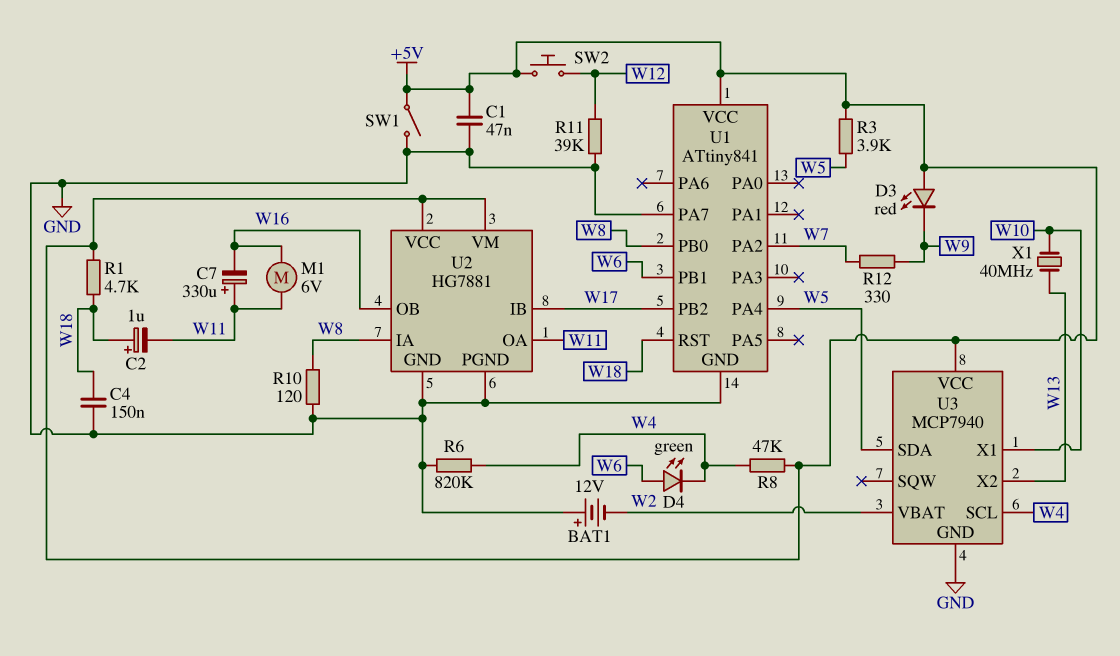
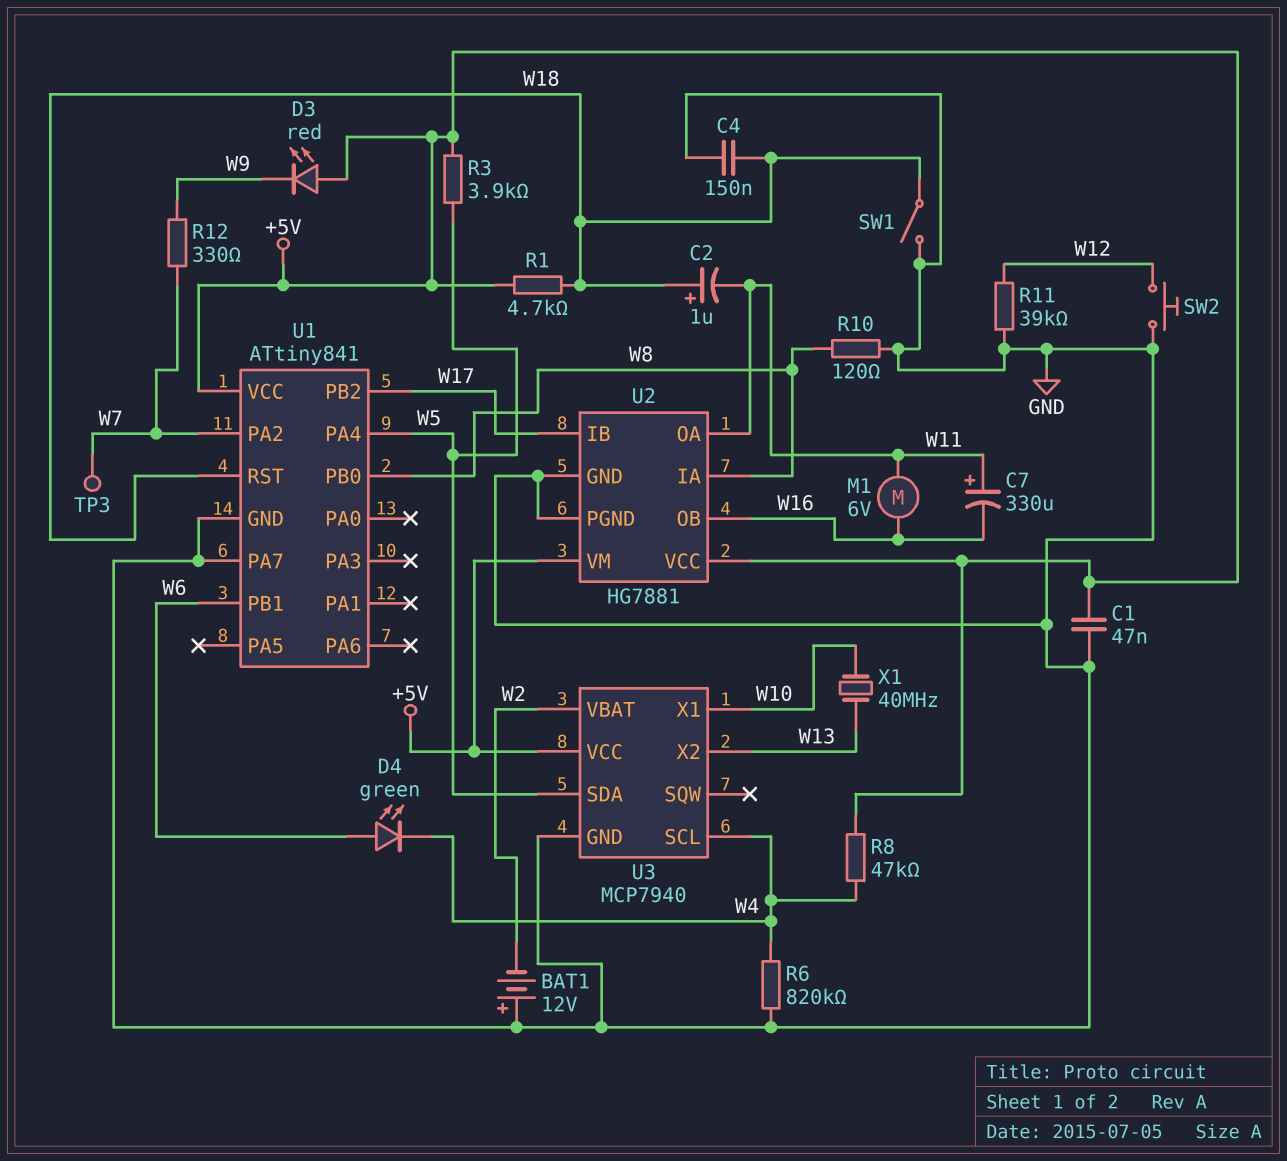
SW1: switch (+5V, GND) -> switch (GND, W18)
SW2: button (+5V, W12) -> button (GND, W12)
TP3: none -> test point (W7)

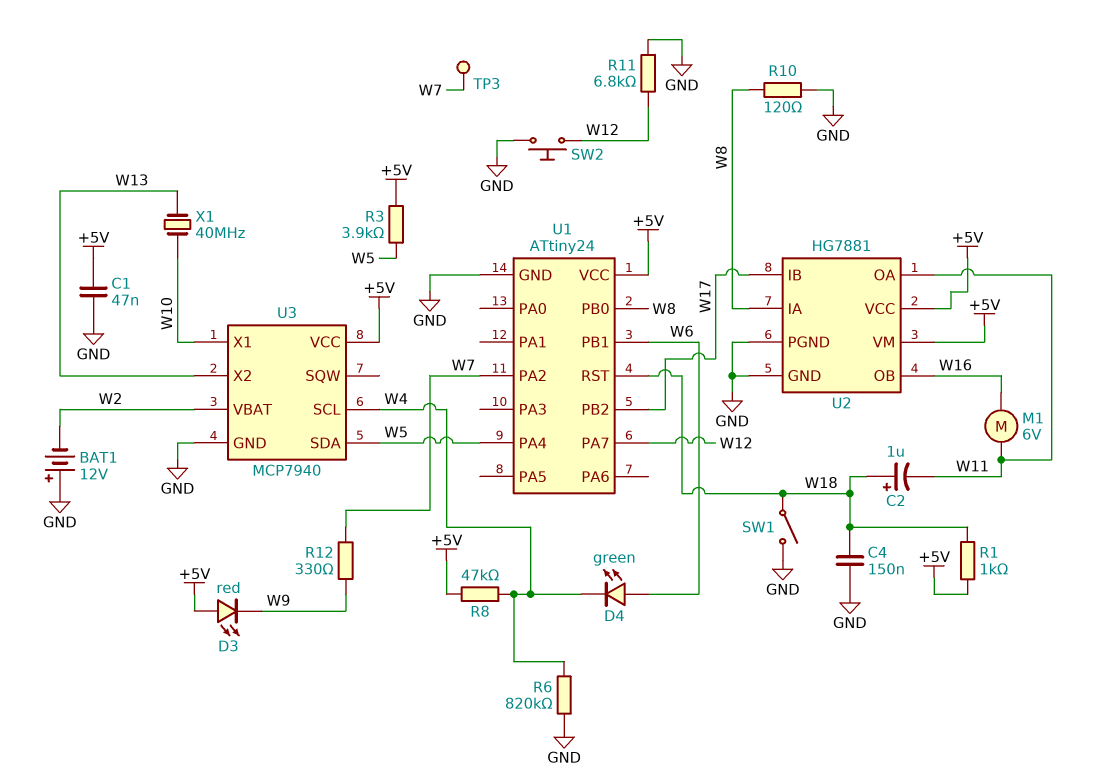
C7: 330uF (plus W11, minus W16) -> none
R1: 4.7k (+5V, W18) -> 1k (+5V, W18)
R11: 39k (GND, W12) -> 6.8k (GND, W12)
U1: ATtiny841 -> ATtiny24
U1 pin PA7: GND -> W12

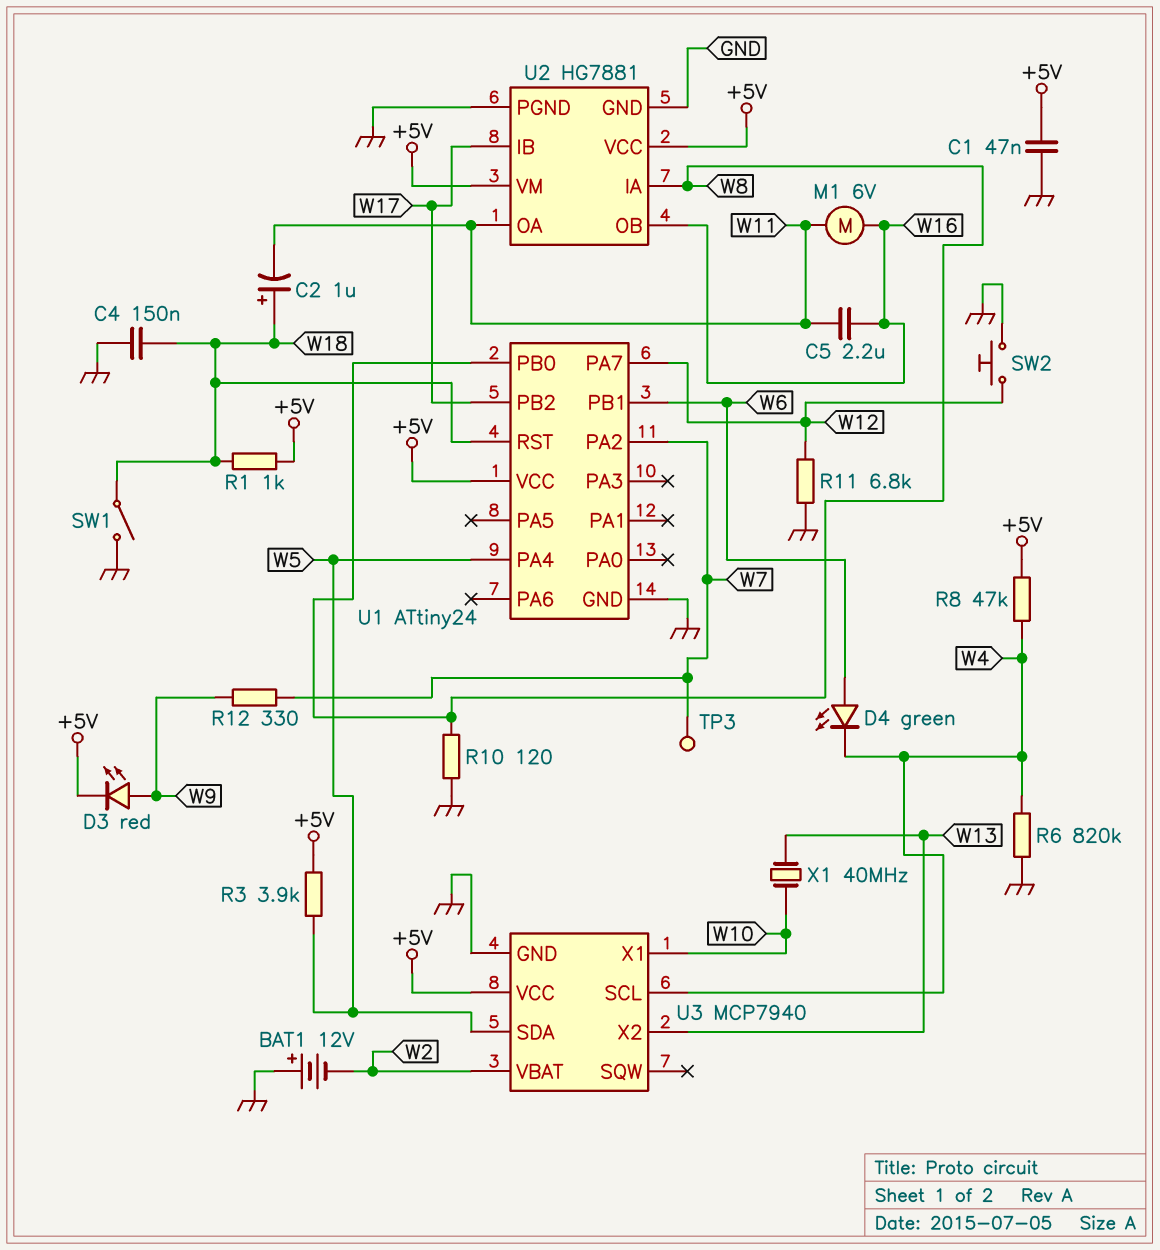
C5: none -> 2.2uF (W11, W16)
D3: LED red (A +5V, K W9) -> LED red (A W9, K +5V)

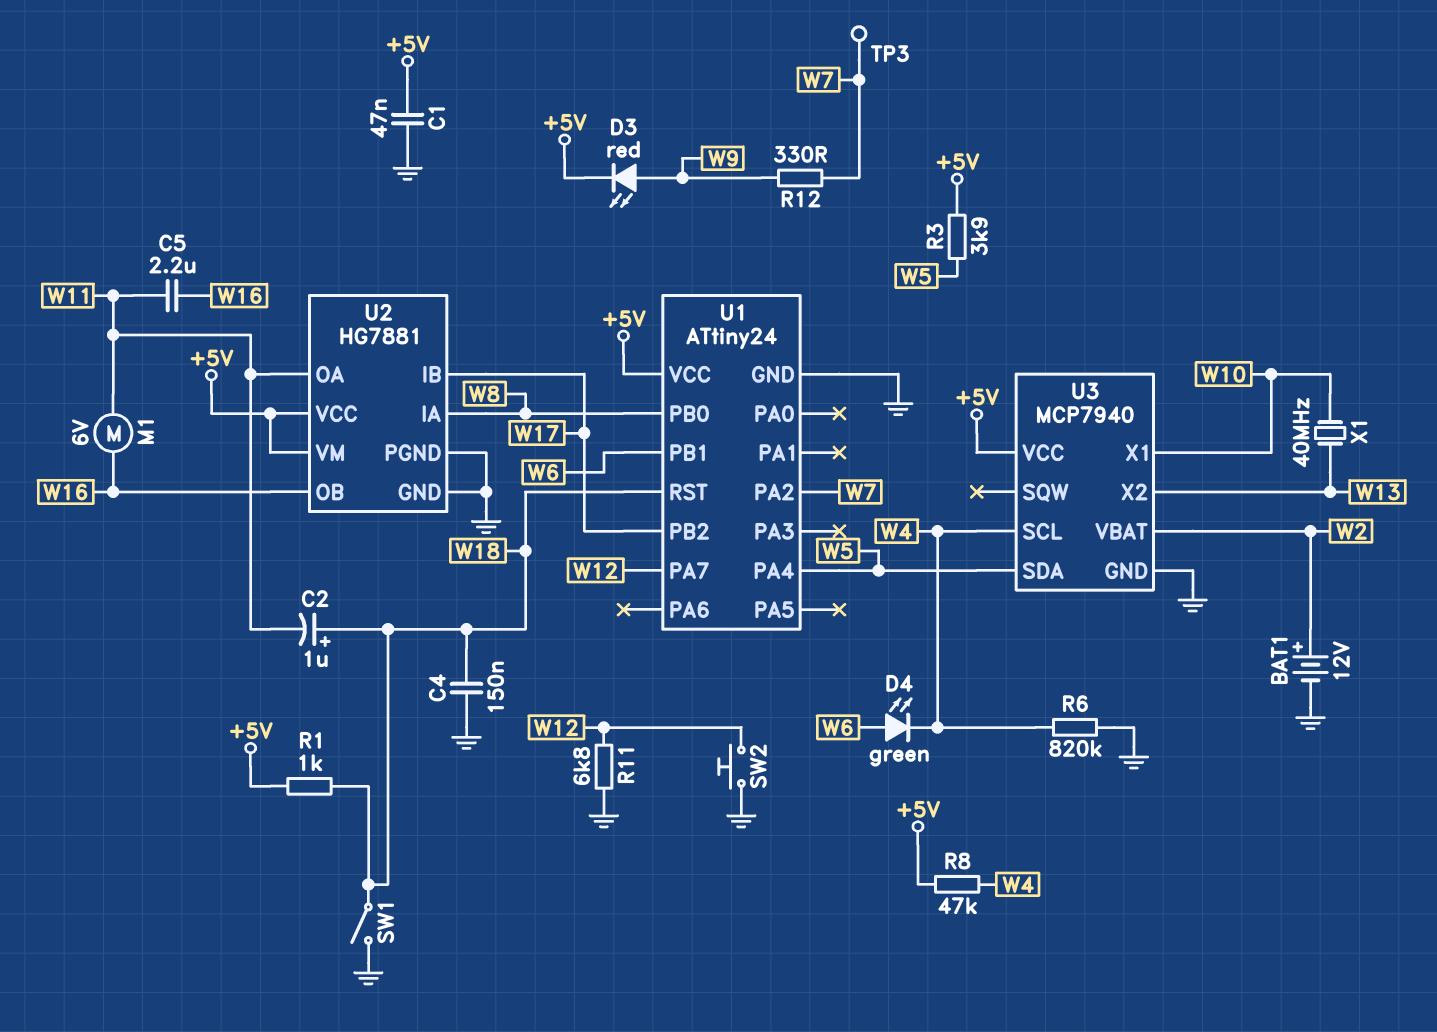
BAT1: 12V (plus GND, minus W2) -> 12V (plus W2, minus GND)
R10: 120 (GND, W8) -> none

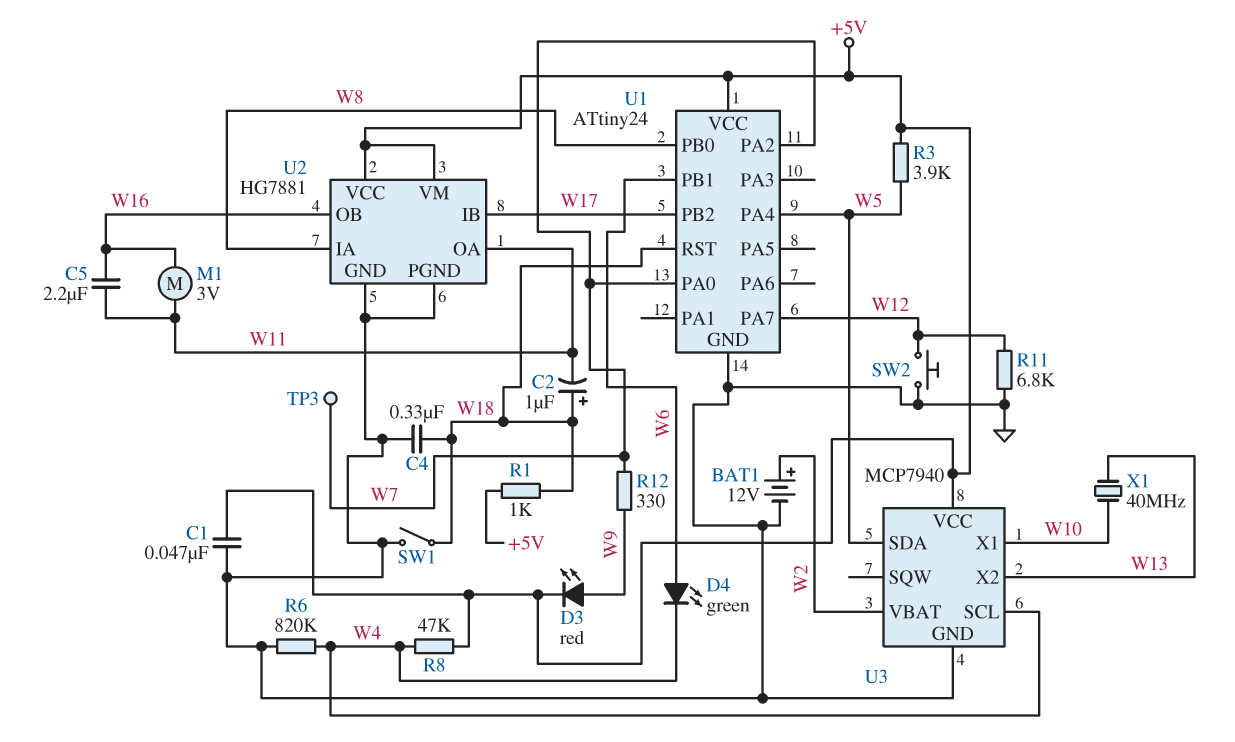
C4: 150nF (GND, W18) -> 330nF (GND, W18)
M1: motor 6V (W11, W16) -> motor 3V (W11, W16)
U1 pin PA0: none -> W7

